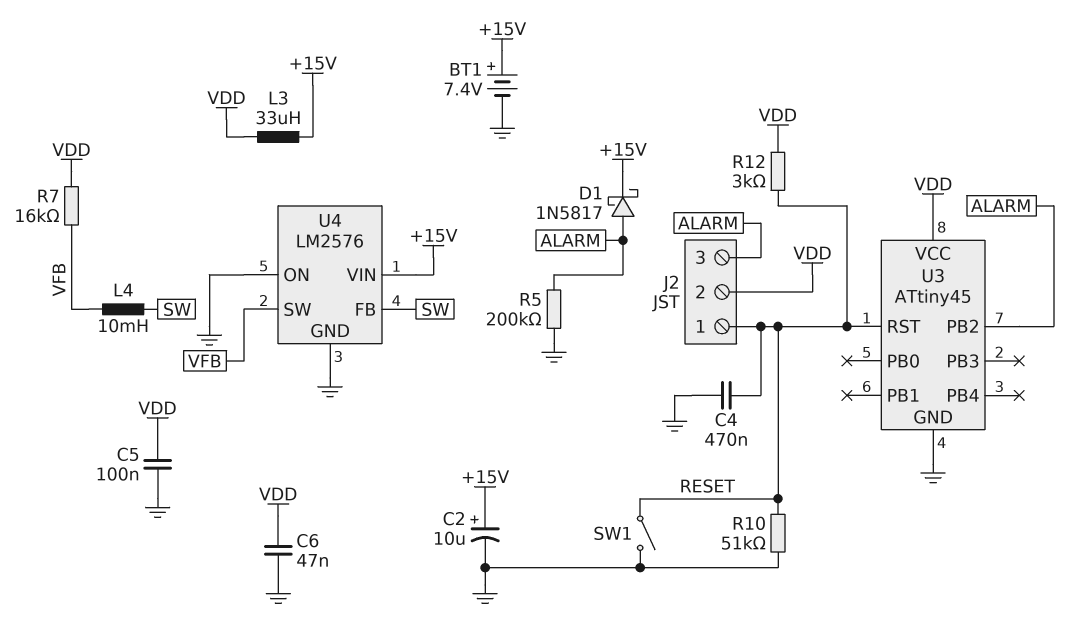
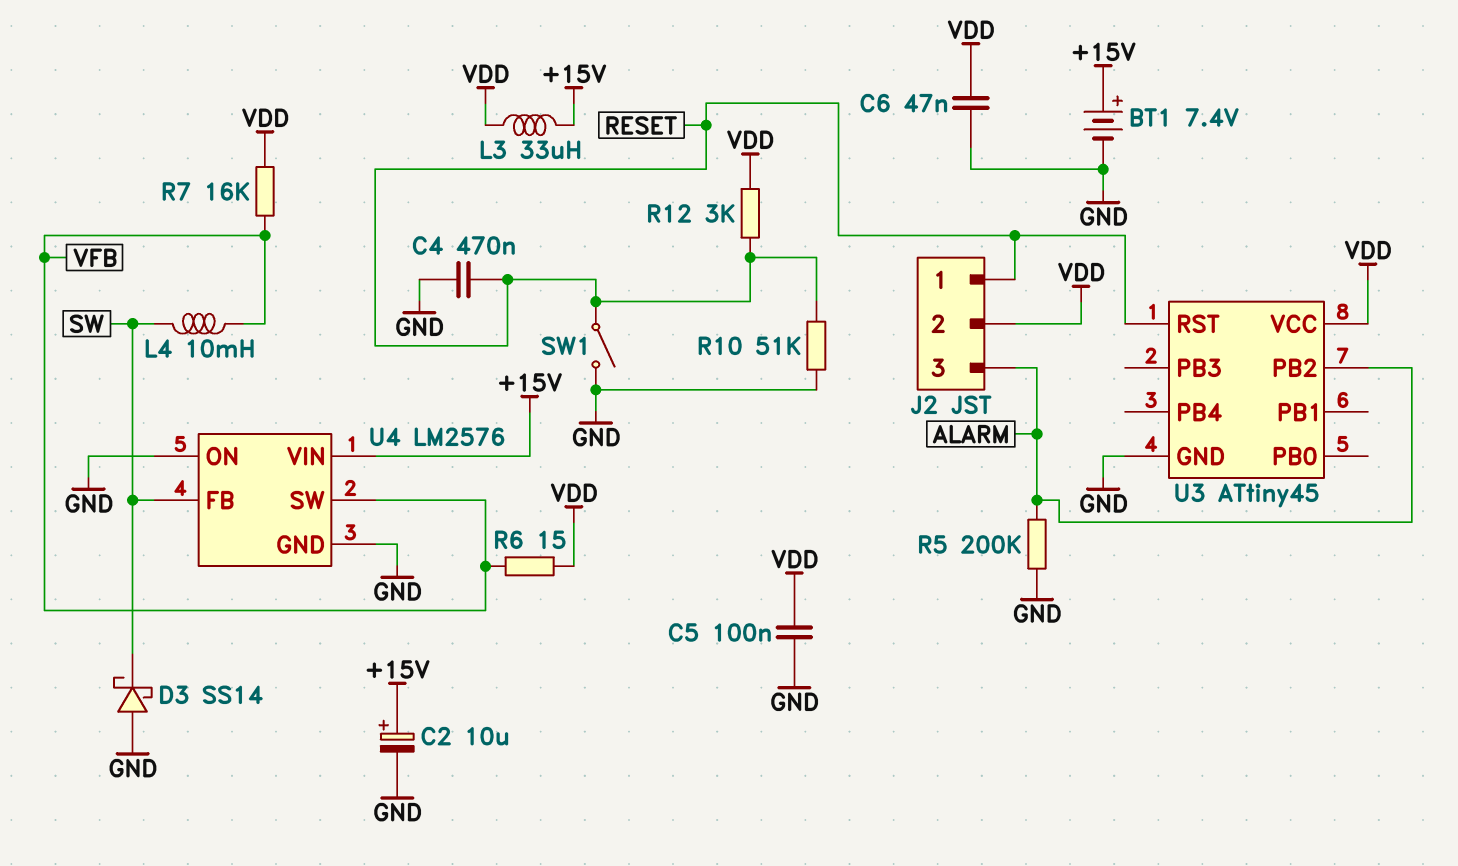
D1: schottky 1N5817 (A ALARM, K +15V) -> none
D3: none -> schottky SS14 (A GND, K SW)
R6: none -> 15 (VDD, VFB)

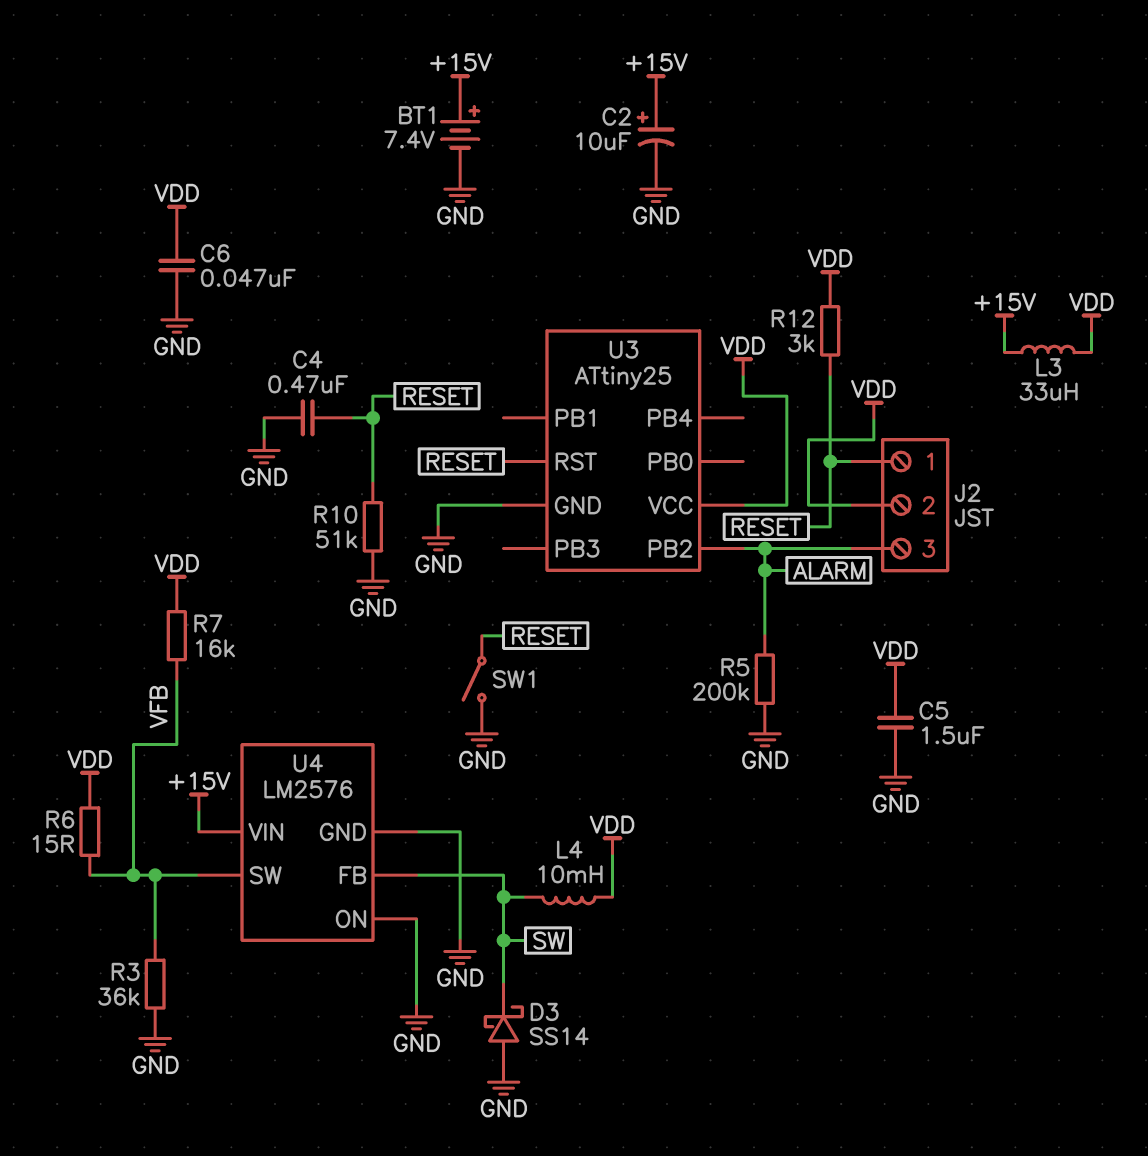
C5: 100nF (GND, VDD) -> 1.5uF (GND, VDD)
L4: 10mH (SW, VFB) -> 10mH (SW, VDD)
R3: none -> 36k (GND, VFB)
U3: ATtiny45 -> ATtiny25

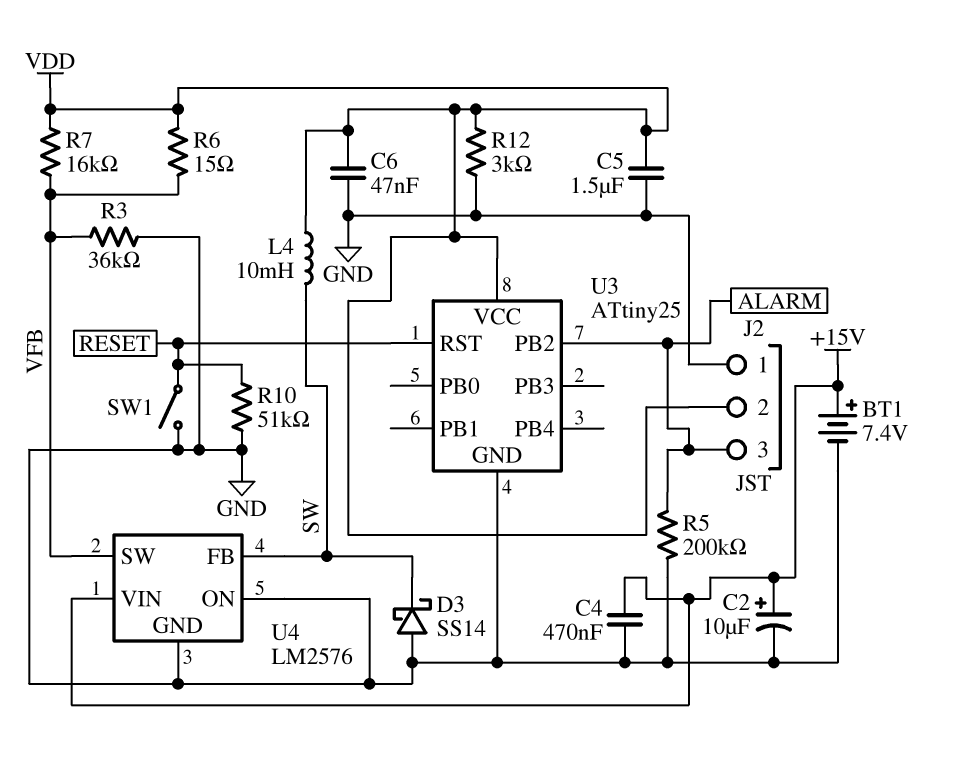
C4: 470nF (GND, RESET) -> 470nF (+15V, GND)
J2 pin 1: RESET -> GND
L3: 33uH (+15V, VDD) -> none
R12: 3k (RESET, VDD) -> 3k (GND, VDD)

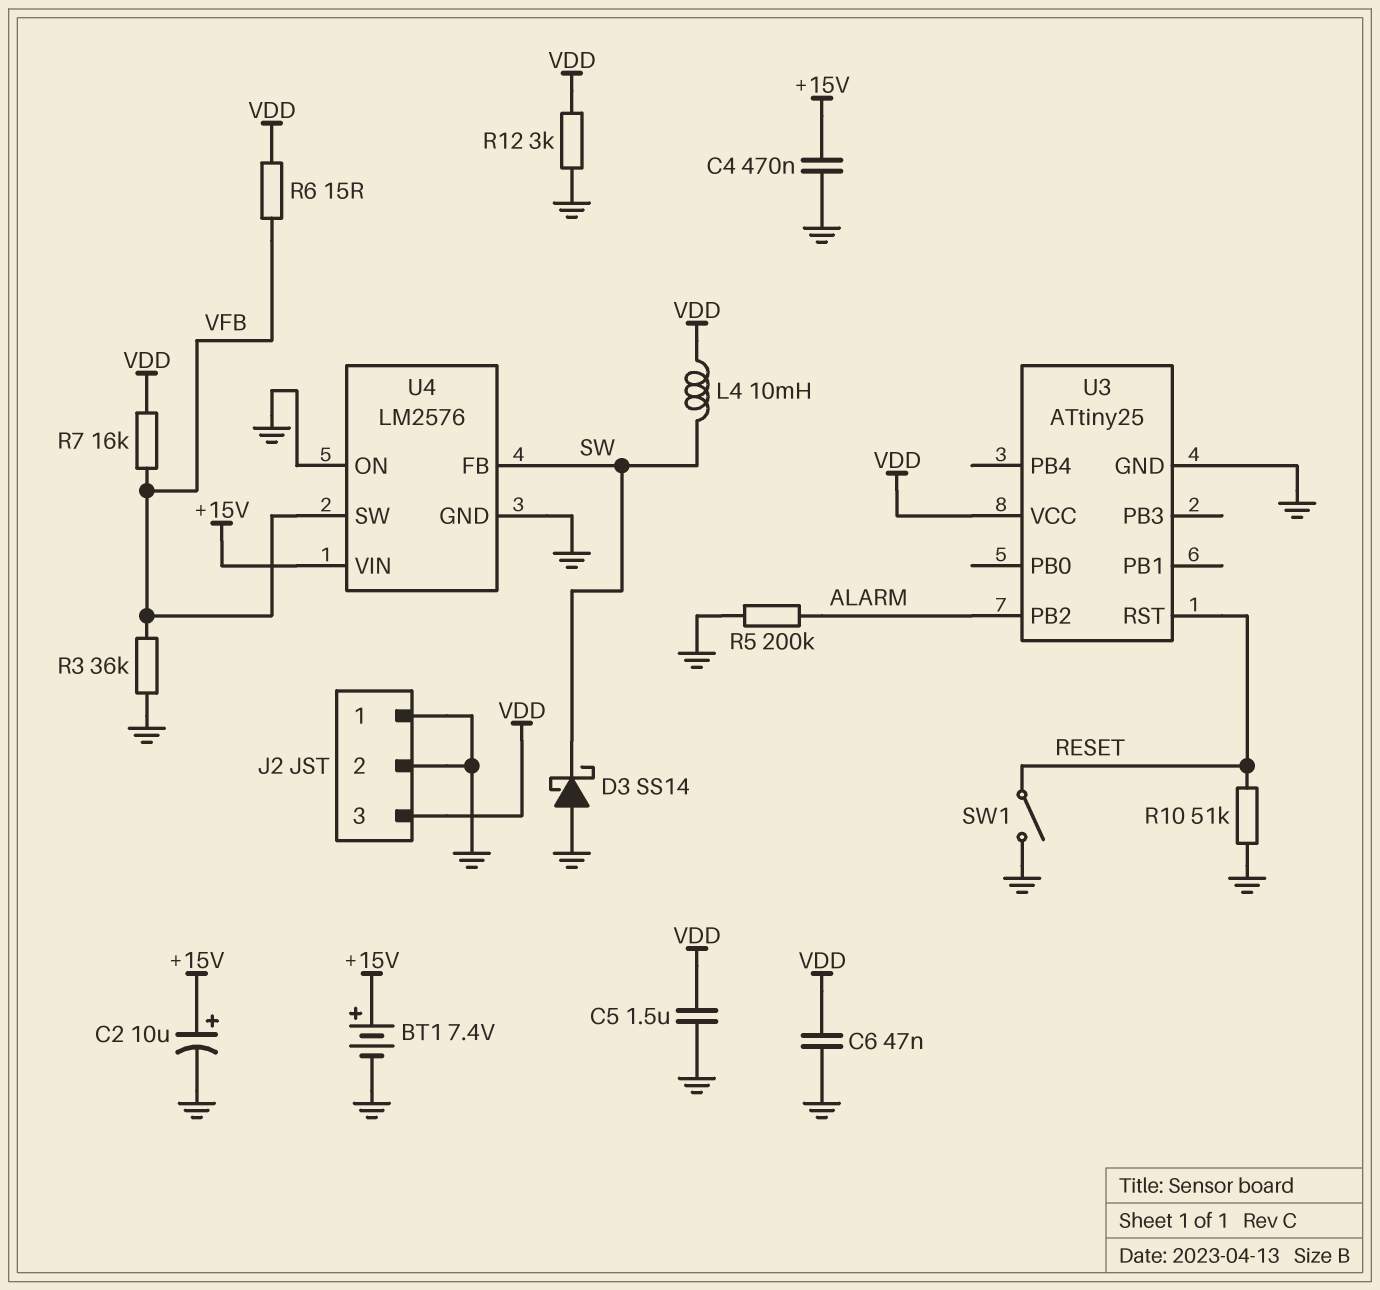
J2 pin 2: VDD -> GND
J2 pin 3: ALARM -> VDD

